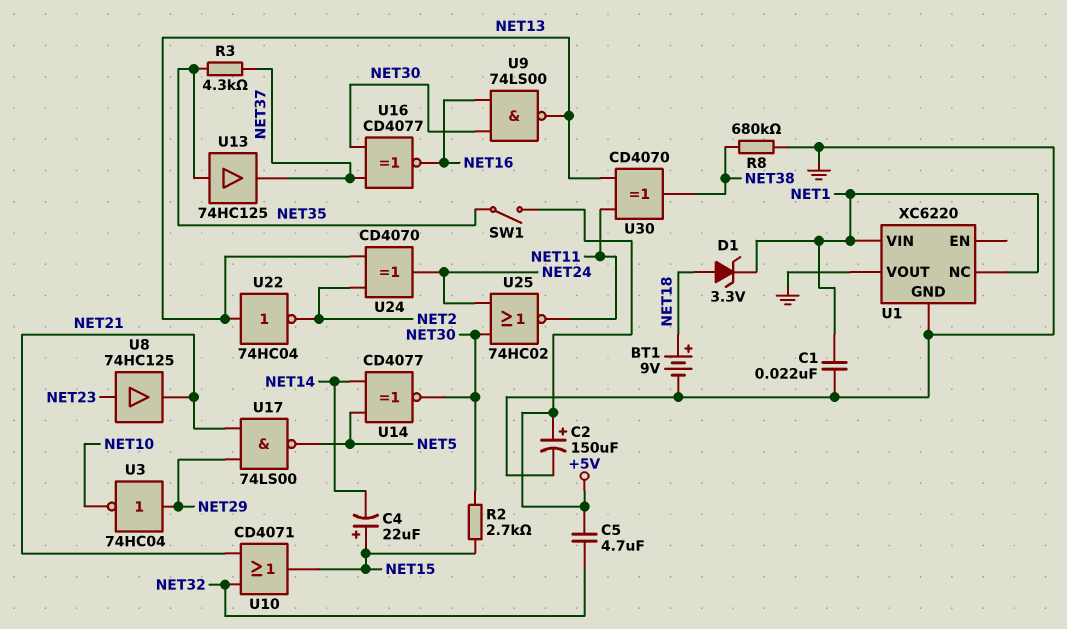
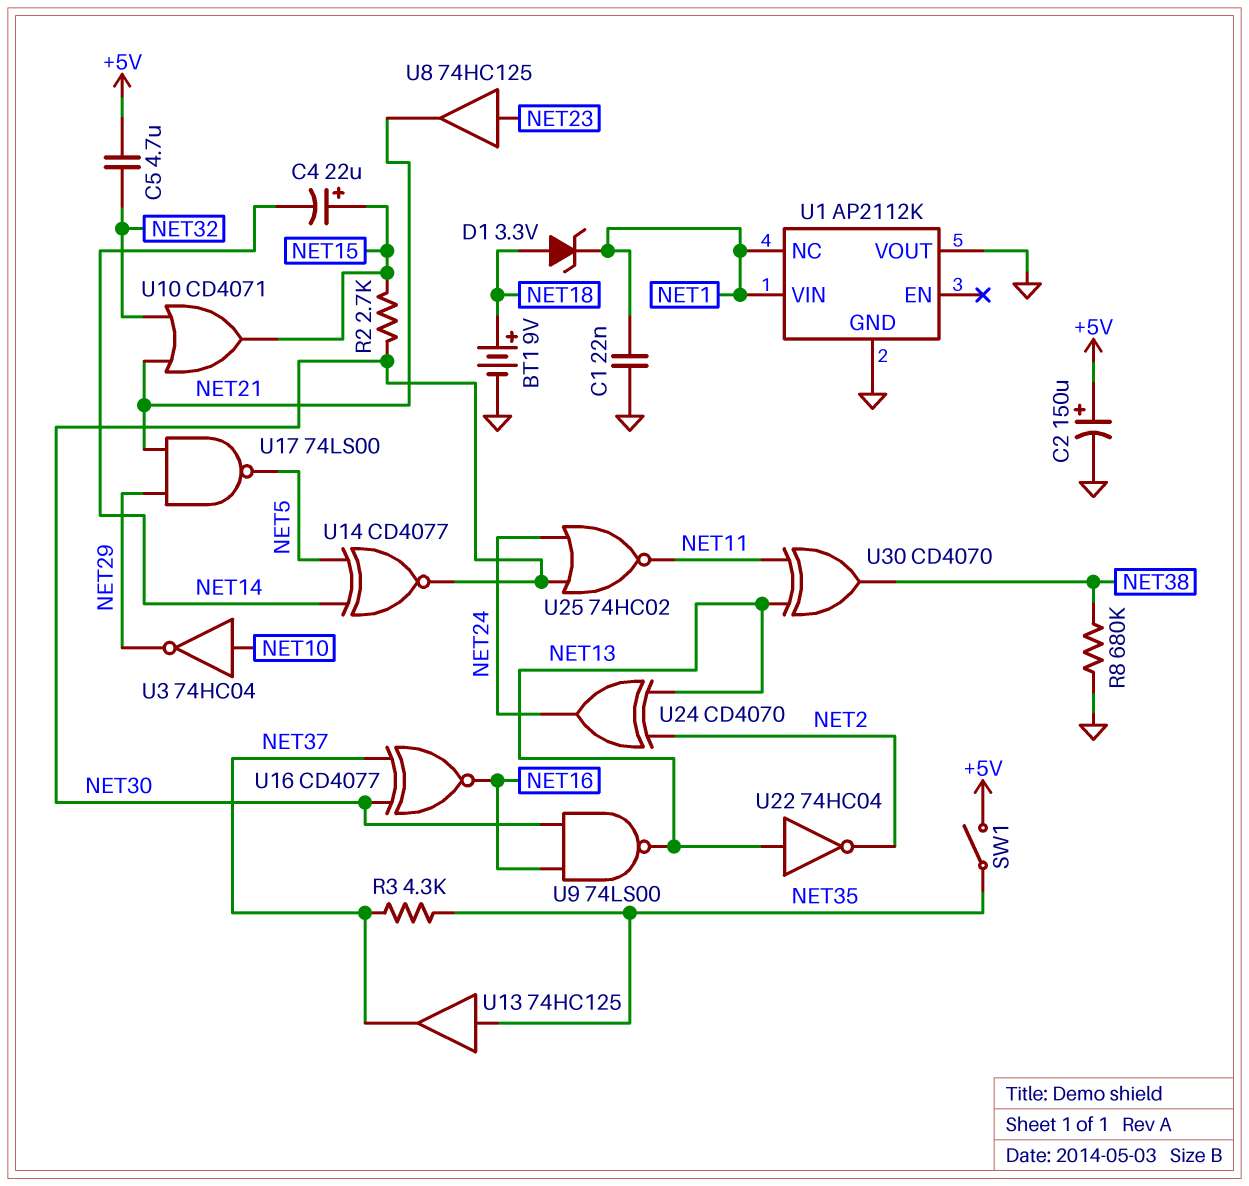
U1: XC6220 -> AP2112K
U3: NOT 74HC04 (in NET29, out NET10) -> NOT 74HC04 (in NET10, out NET29)

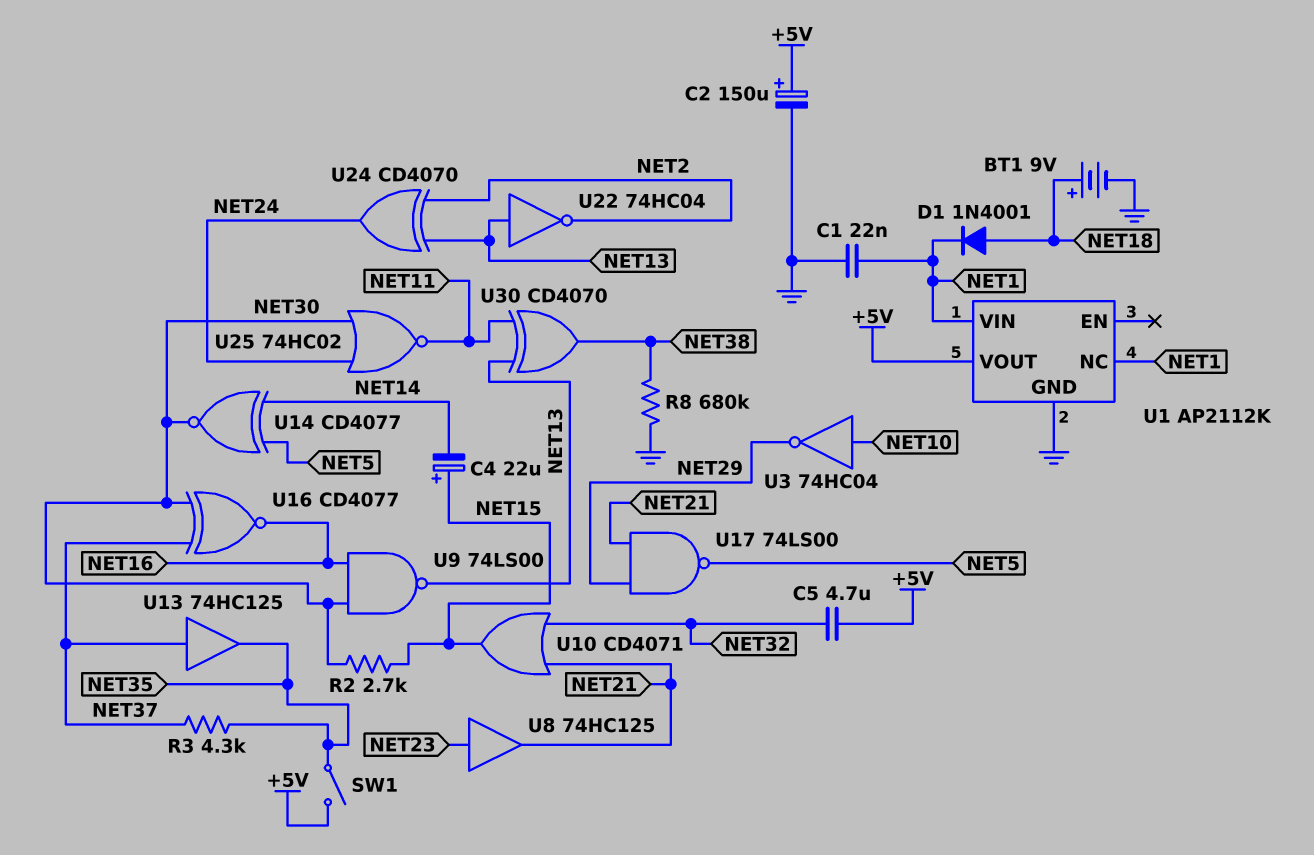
D1: zener 3.3V (A NET18, K NET1) -> diode 1N4001 (A NET18, K NET1)
U1 pin VOUT: GND -> +5V
U13: buffer 74HC125 (in NET35, out NET37) -> buffer 74HC125 (in NET37, out NET35)

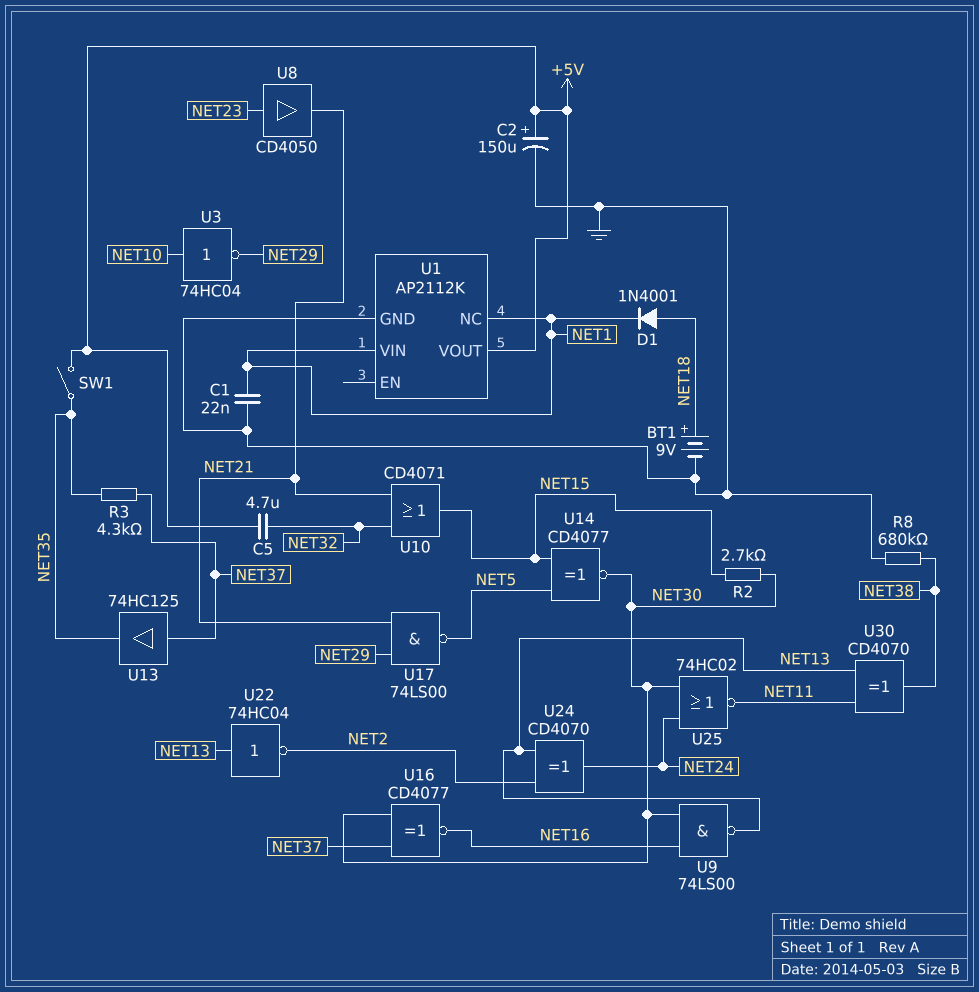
C4: 22uF (plus NET15, minus NET14) -> none
U8: buffer 74HC125 (in NET23, out NET21) -> buffer CD4050 (in NET23, out NET21)
U14: XNOR CD4077 (in NET5, in NET14, out NET30) -> XNOR CD4077 (in NET5, in NET15, out NET30)

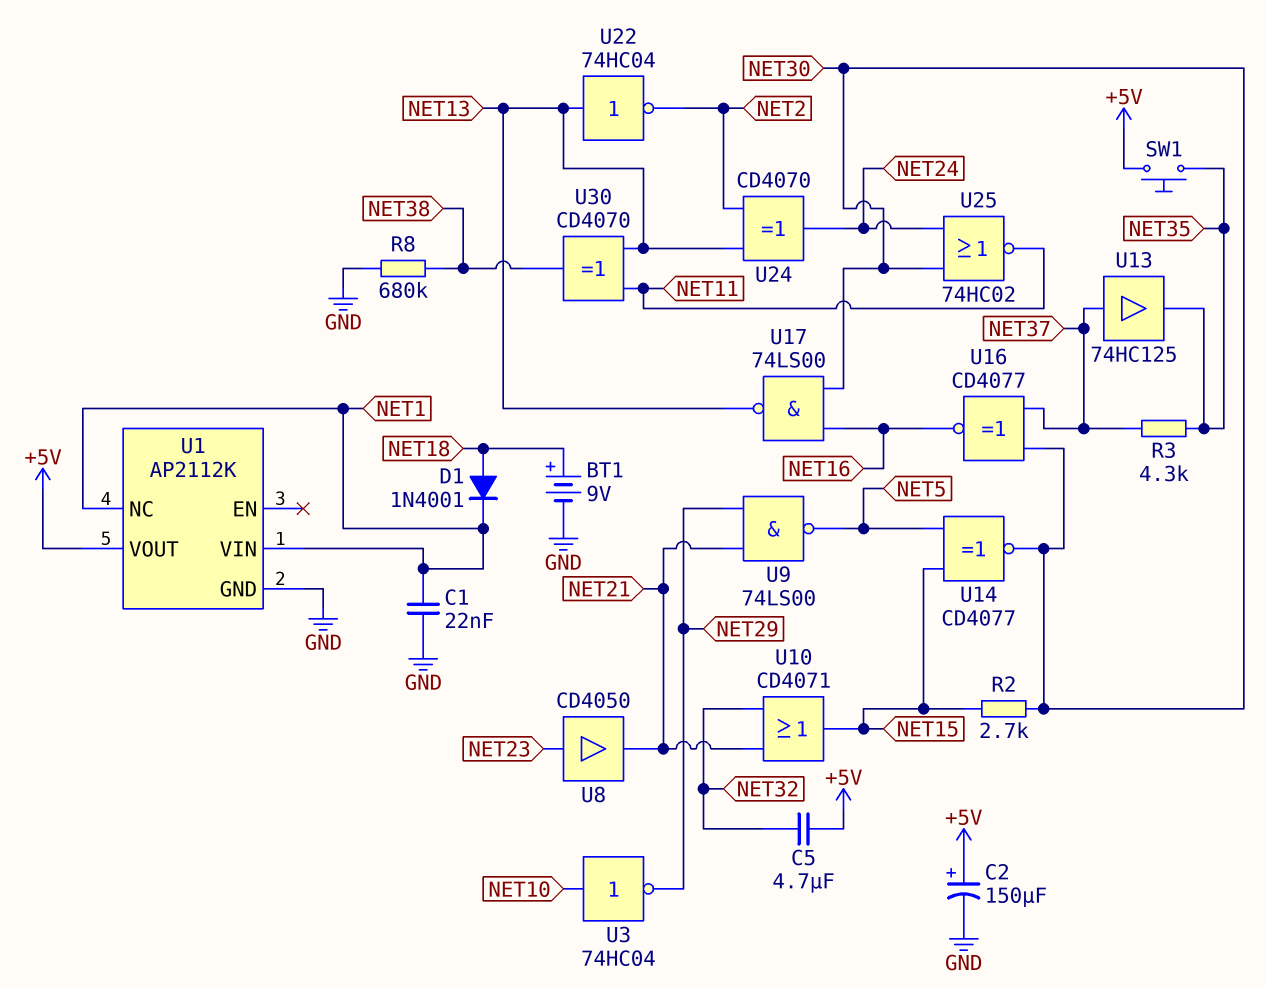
SW1: switch (+5V, NET35) -> button (+5V, NET35)
U9: NAND 74LS00 (in NET16, in NET30, out NET13) -> NAND 74LS00 (in NET21, in NET29, out NET5)
U17: NAND 74LS00 (in NET21, in NET29, out NET5) -> NAND 74LS00 (in NET16, in NET30, out NET13)

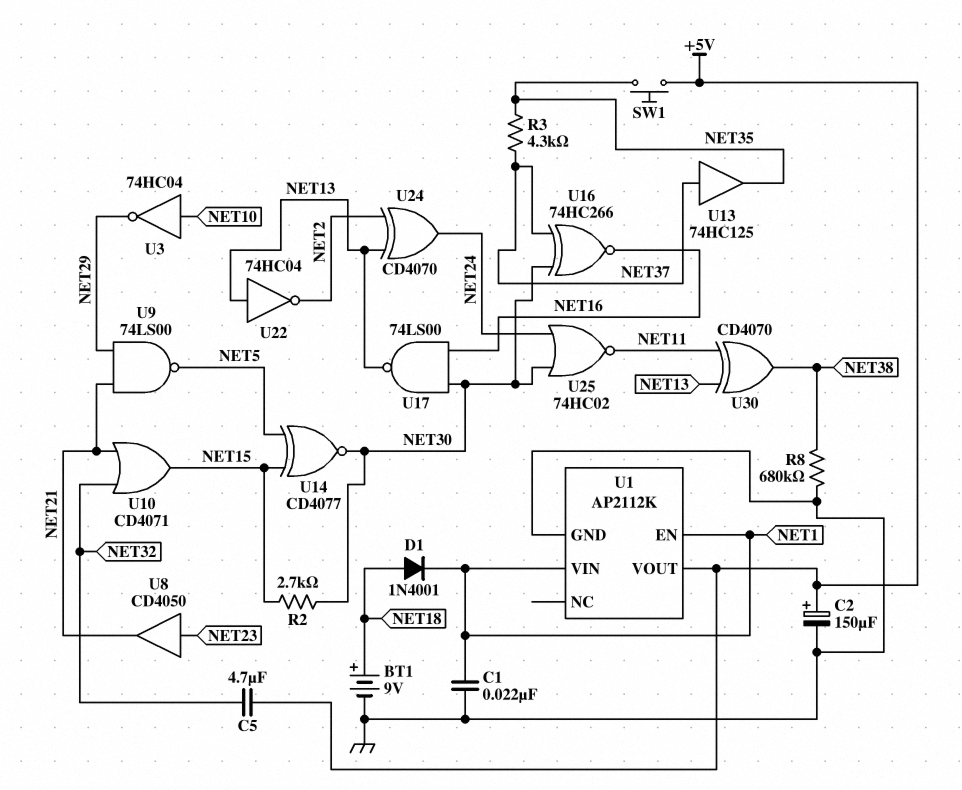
U1 pin EN: none -> NET1
U1 pin NC: NET1 -> none
U16: XNOR CD4077 (in NET30, in NET37, out NET16) -> XNOR 74HC266 (in NET30, in NET37, out NET16)

